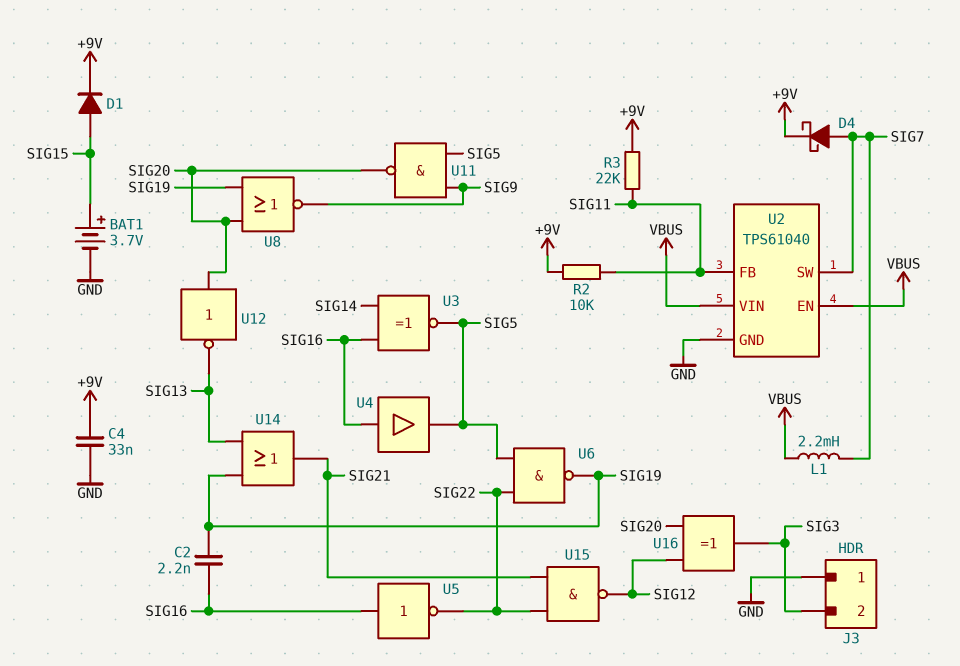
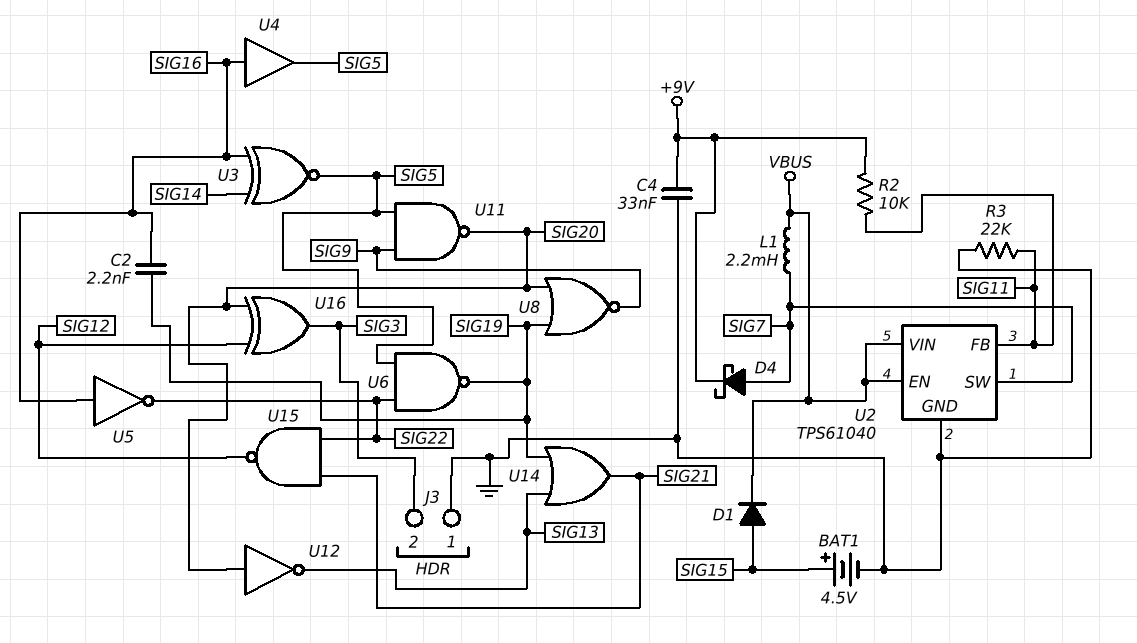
BAT1: 3.7V (plus SIG15, minus GND) -> 4.5V (plus SIG15, minus GND)
D1: diode (A SIG15, K +9V) -> diode (A SIG15, K VBUS)
R3: 22k (+9V, SIG11) -> 22k (GND, SIG11)

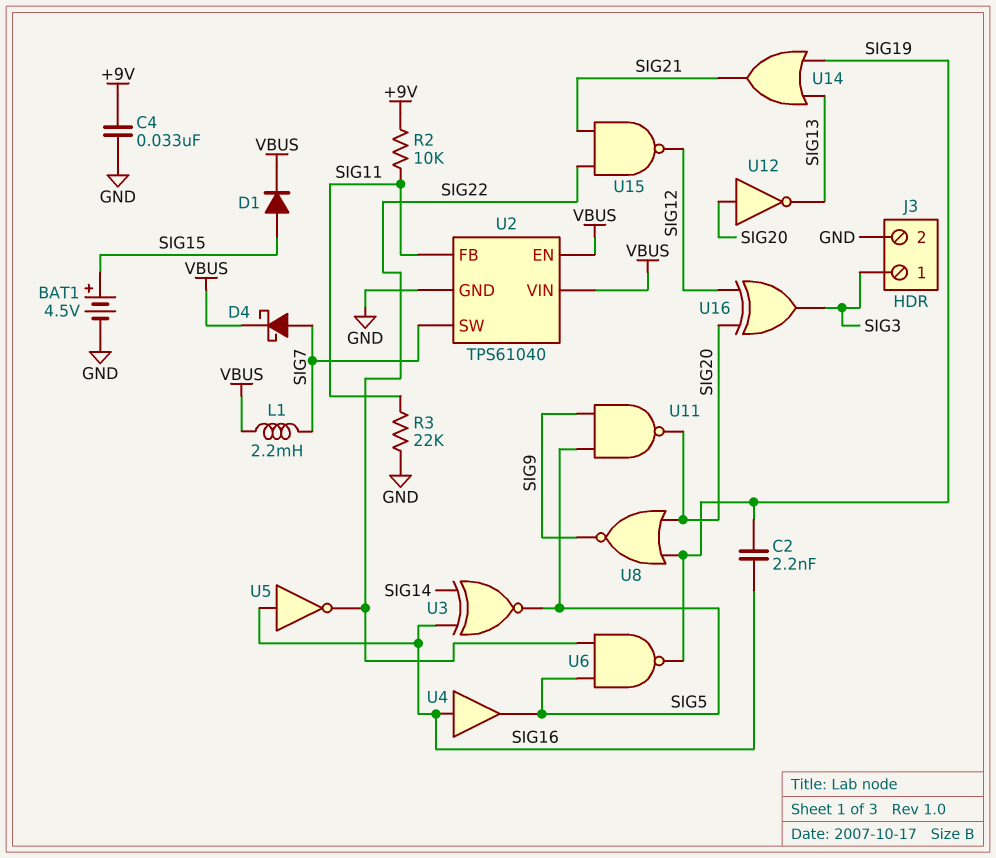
D4: schottky (A SIG7, K +9V) -> schottky (A SIG7, K VBUS)
J3 pin 1: GND -> SIG3
J3 pin 2: SIG3 -> GND

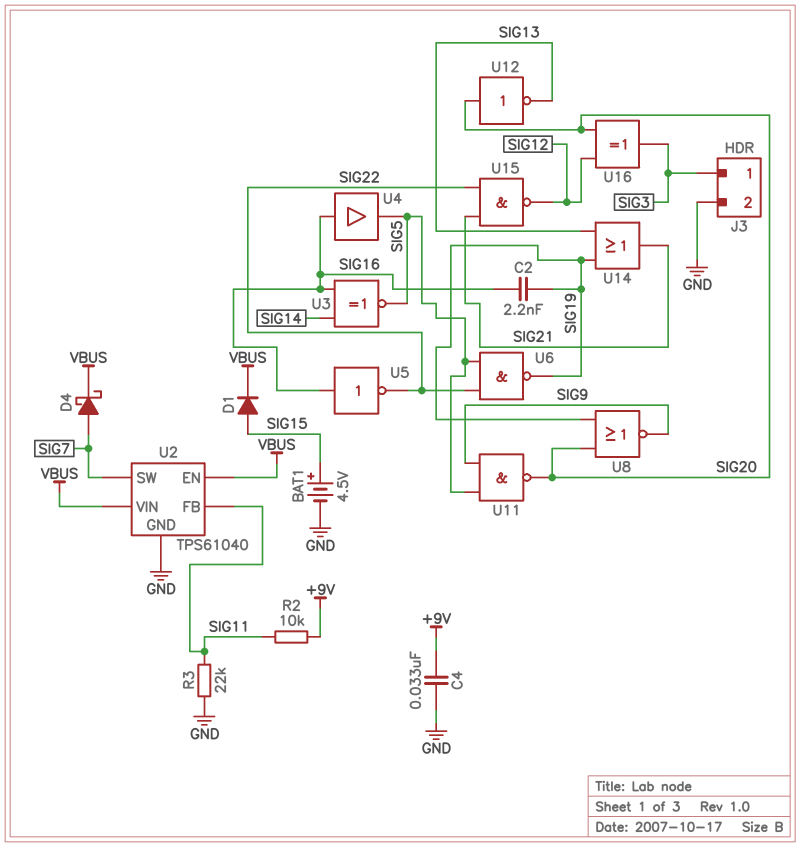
L1: 2.2mH (SIG7, VBUS) -> none

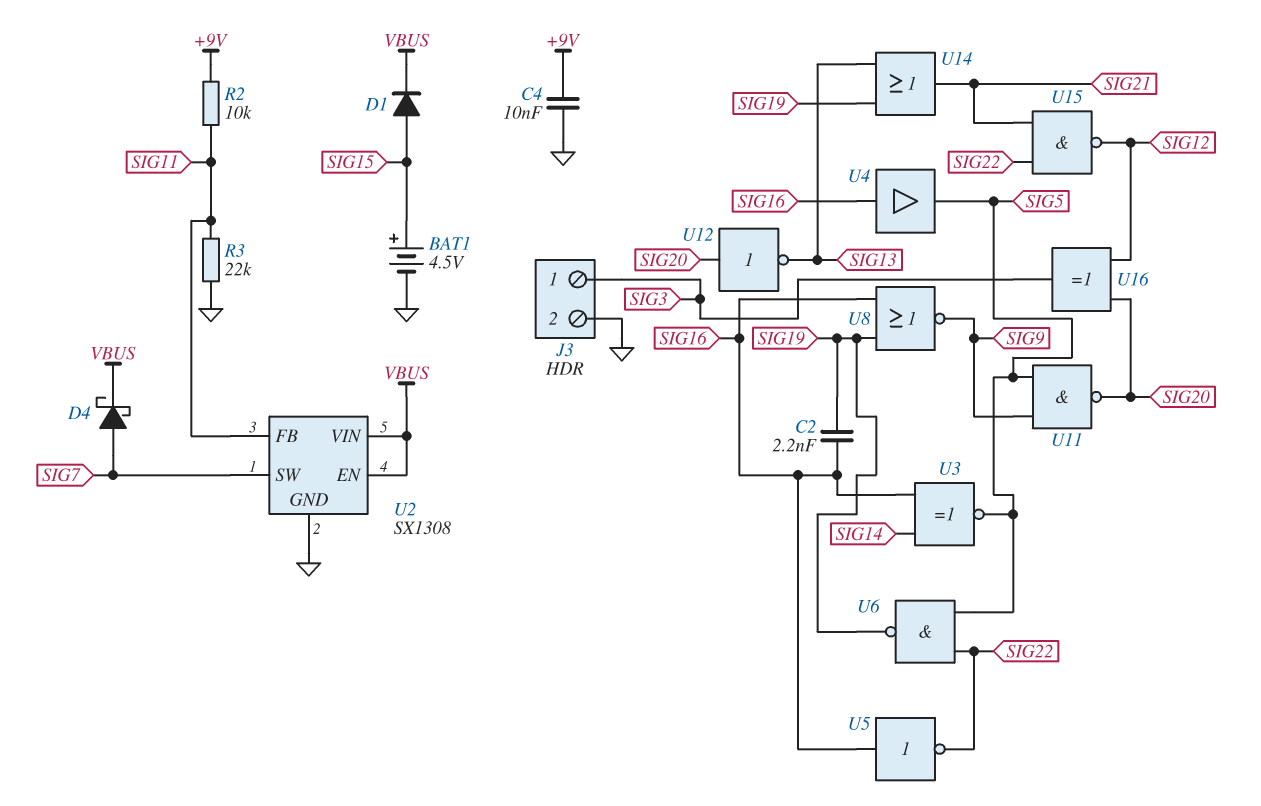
C4: 33nF (+9V, GND) -> 10nF (+9V, GND)
U2: TPS61040 -> SX1308
U8: NOR (in SIG19, in SIG20, out SIG9) -> NOR (in SIG16, in SIG19, out SIG9)

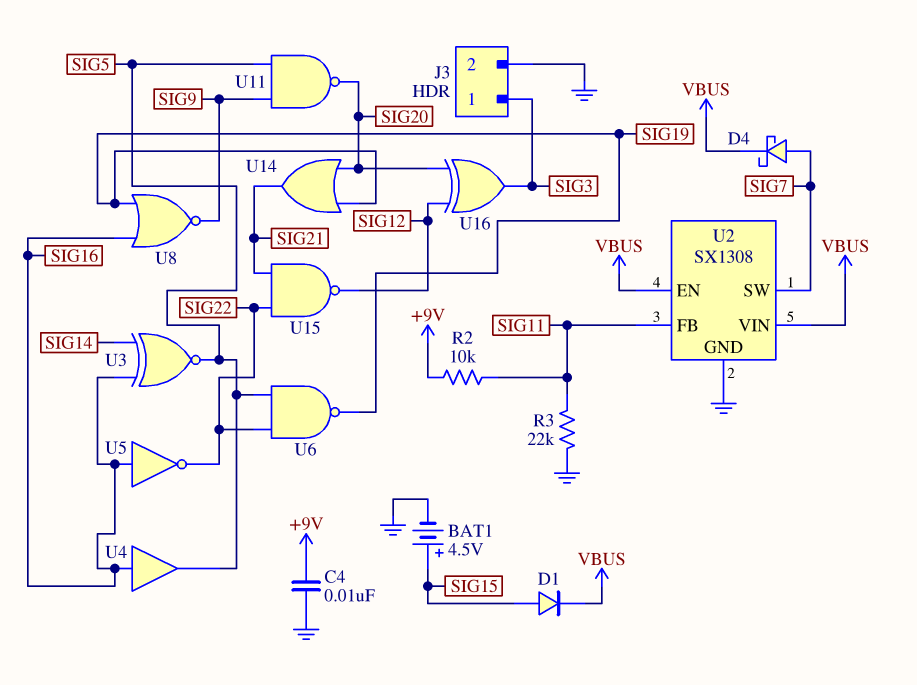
C2: 2.2nF (SIG16, SIG19) -> none
U12: NOT (in SIG20, out SIG13) -> none
U14: OR (in SIG13, in SIG19, out SIG21) -> OR (in SIG19, in SIG20, out SIG21)

